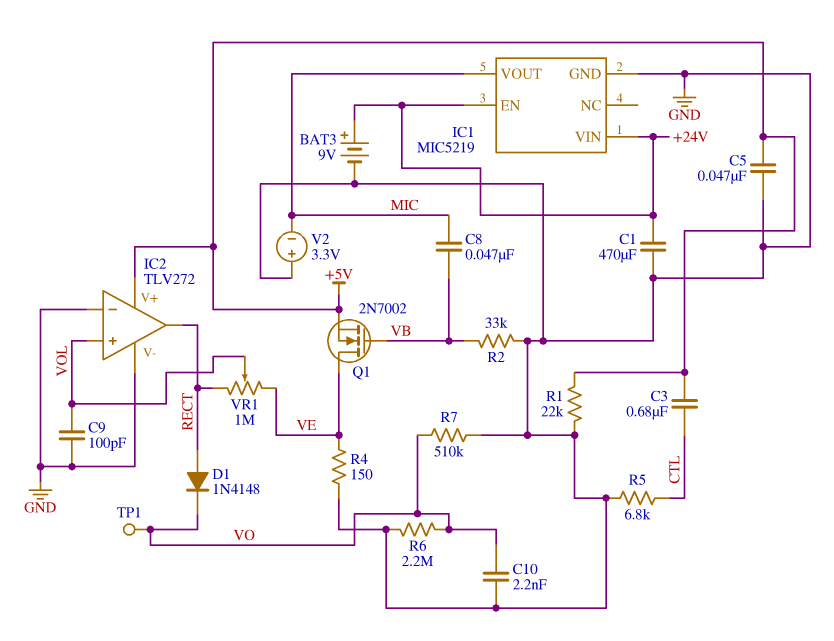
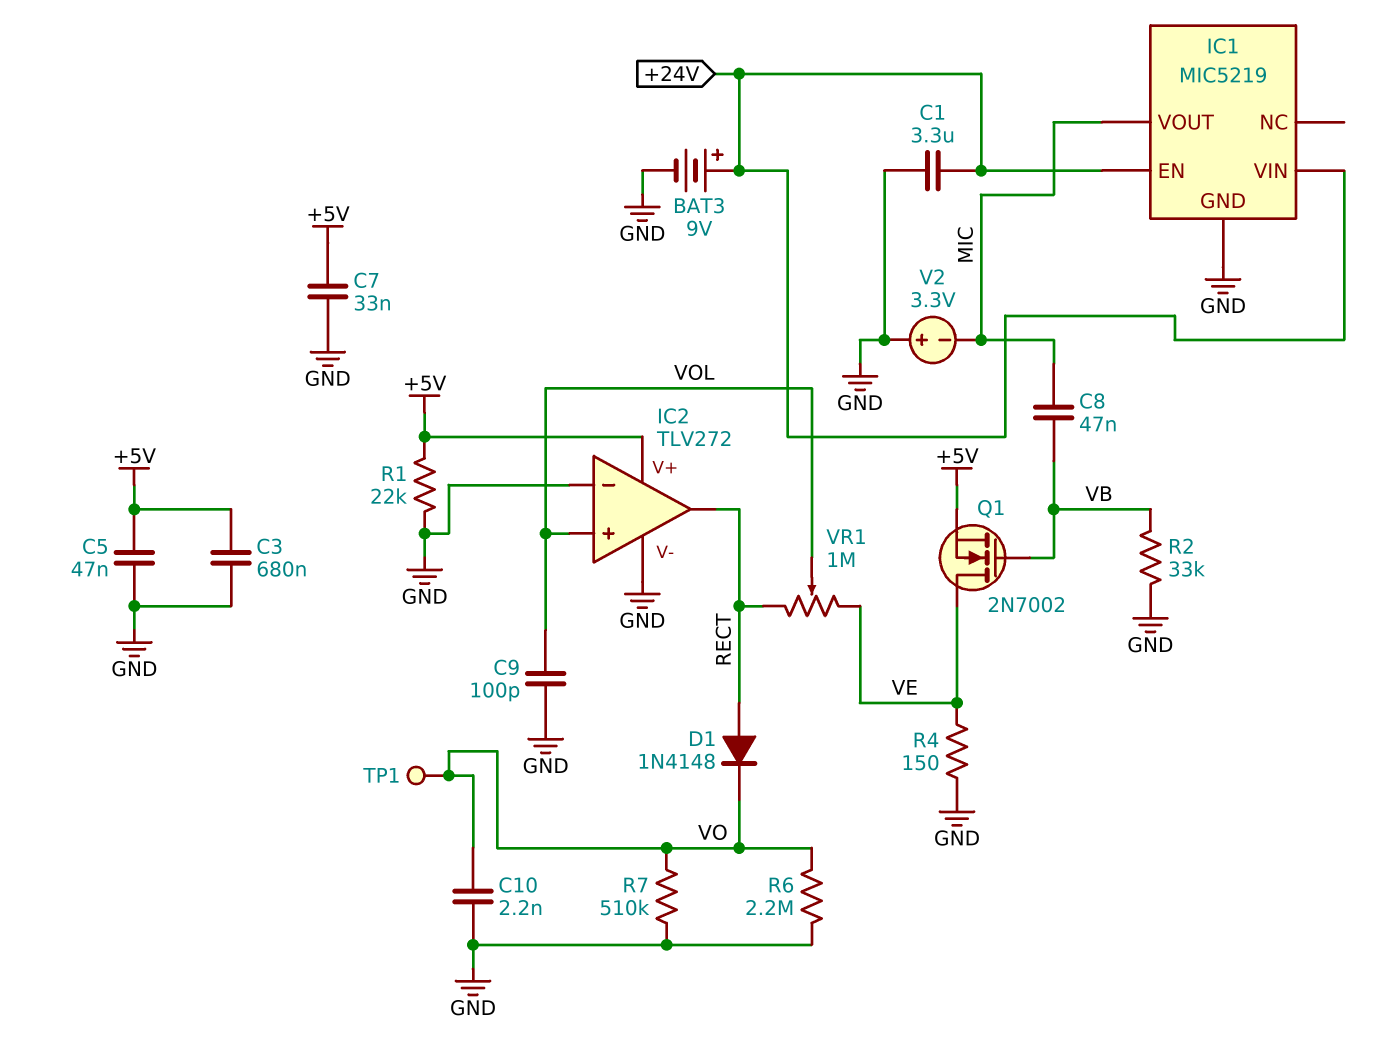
C1: 470uF (+24V, GND) -> 3.3uF (+24V, GND)
C3: 680nF (+5V, CTL) -> 680nF (+5V, GND)
C7: none -> 33nF (+5V, GND)
R5: 6.8k (CTL, GND) -> none

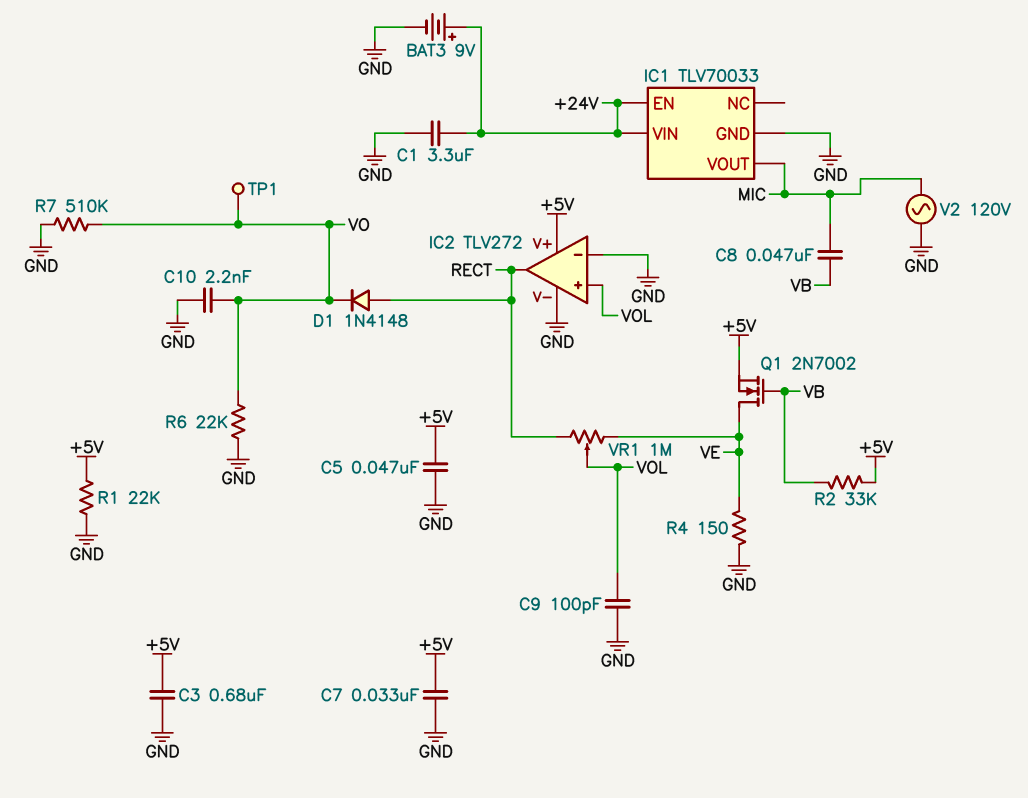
IC1: MIC5219 -> TLV70033
R2: 33k (GND, VB) -> 33k (+5V, VB)
R6: 2.2M (GND, VO) -> 22k (GND, VO)
V2: 3.3V (plus GND, minus MIC) -> AC 120V (GND, MIC)

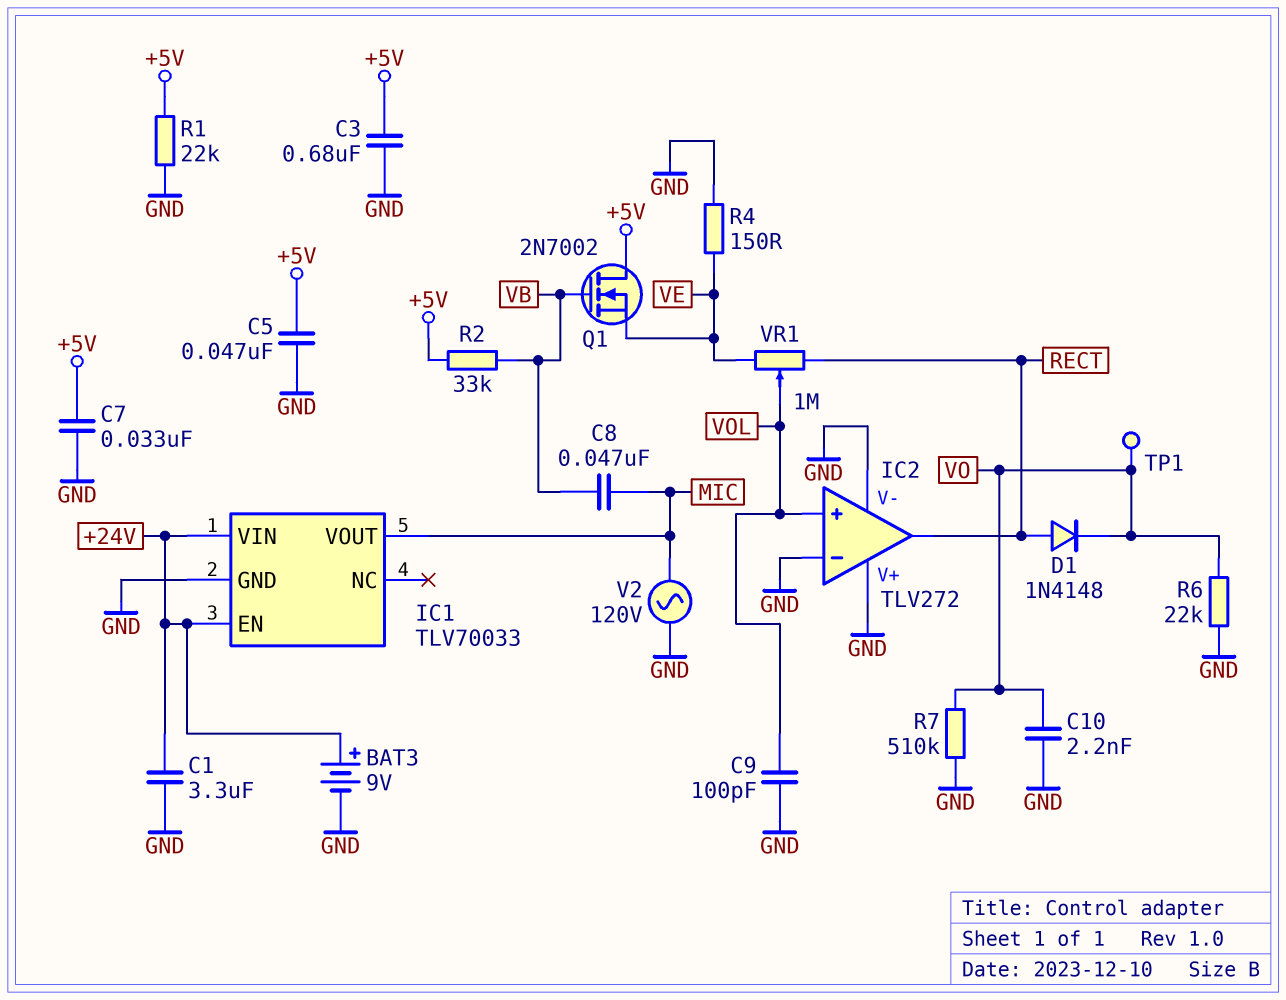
IC2 pin V+: +5V -> GND
Q1: NMOS 2N7002 (G VB, D VE, S +5V) -> NMOS 2N7002 (G VB, D +5V, S VE)

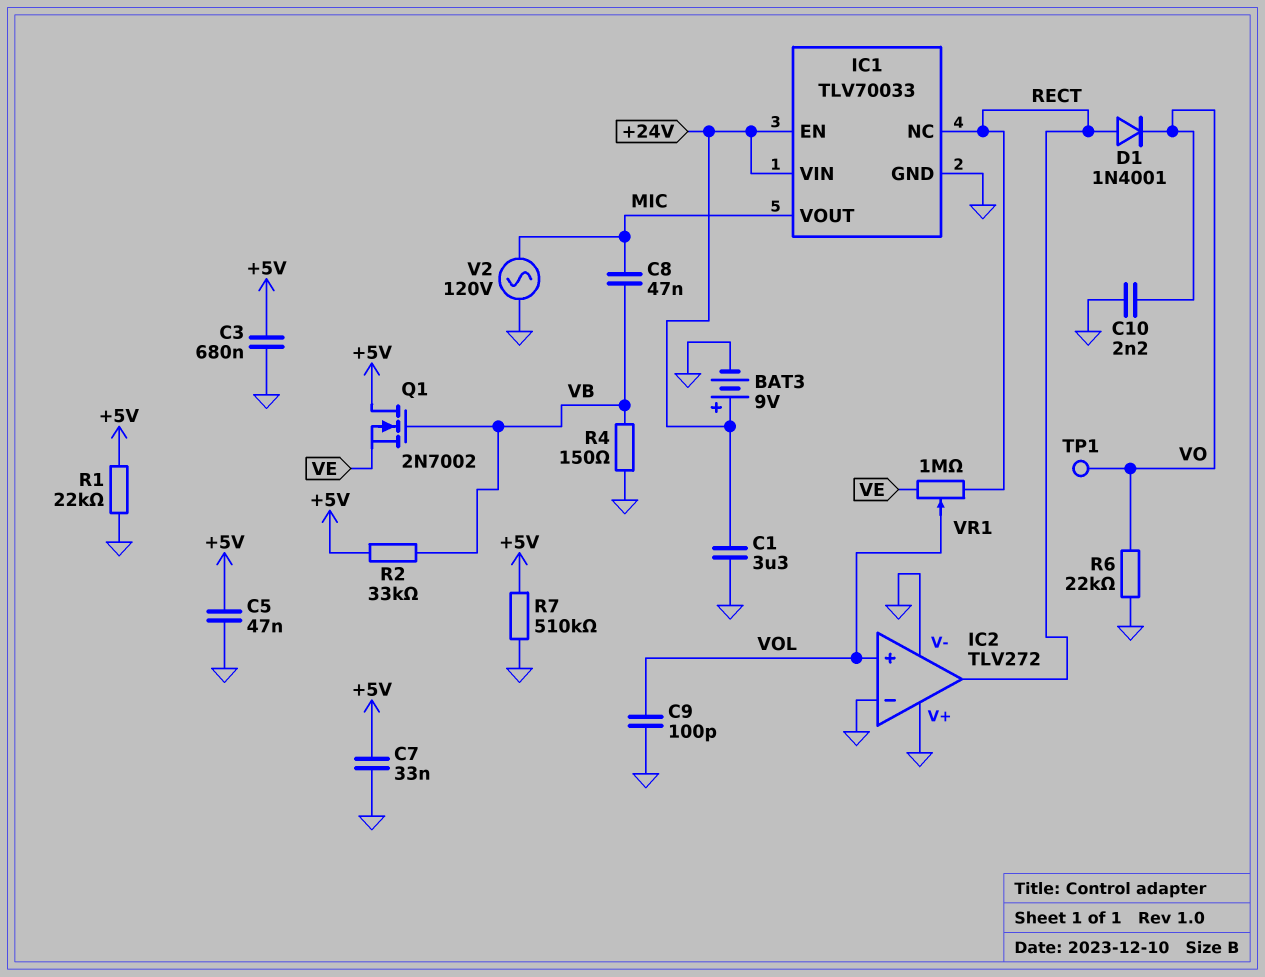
D1: diode 1N4148 (A RECT, K VO) -> diode 1N4001 (A RECT, K VO)
IC1 pin NC: none -> RECT
R4: 150 (GND, VE) -> 150 (GND, VB)
R7: 510k (GND, VO) -> 510k (+5V, GND)

